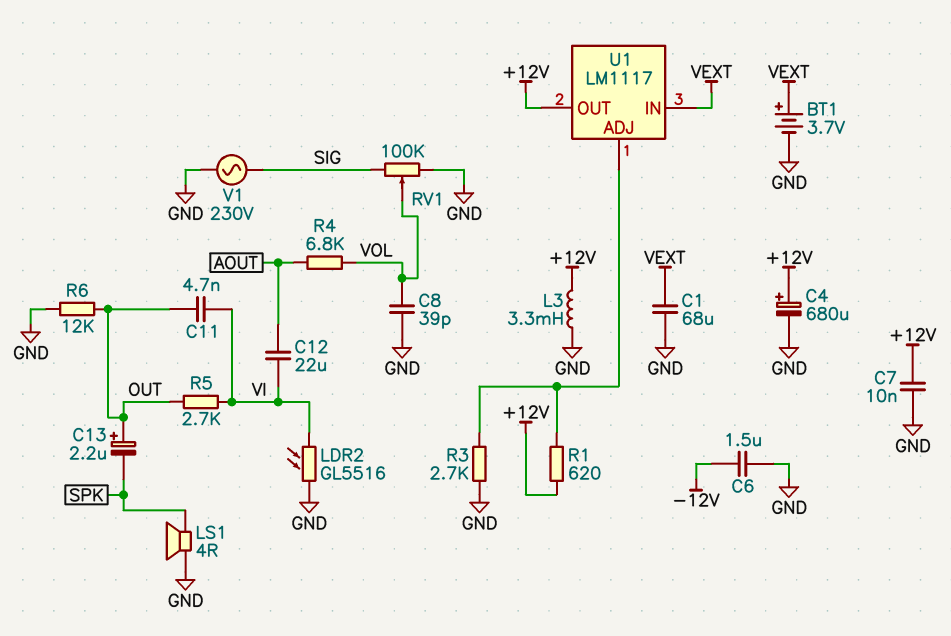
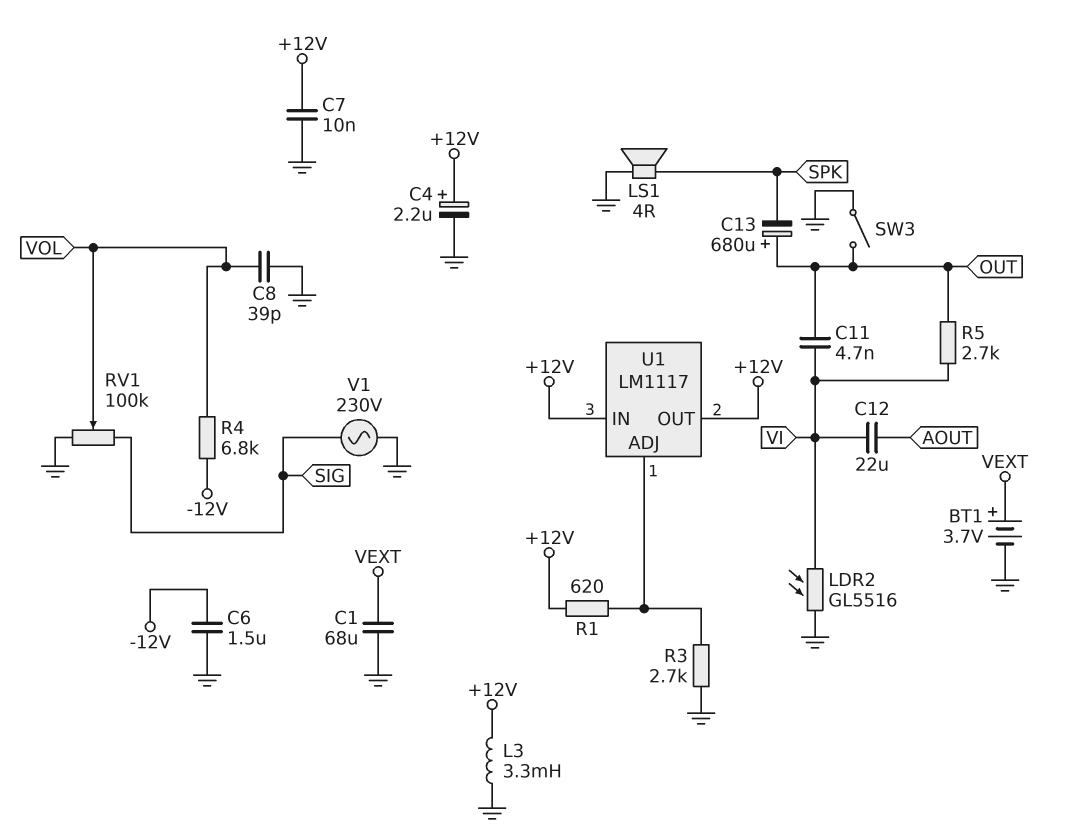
C4: 680uF (plus +12V, minus GND) -> 2.2uF (plus +12V, minus GND)
C13: 2.2uF (plus OUT, minus SPK) -> 680uF (plus OUT, minus SPK)
R4: 6.8k (AOUT, VOL) -> 6.8k (-12V, VOL)
R6: 12k (GND, OUT) -> none
SW3: none -> switch (GND, OUT)
U1 pin IN: VEXT -> +12V

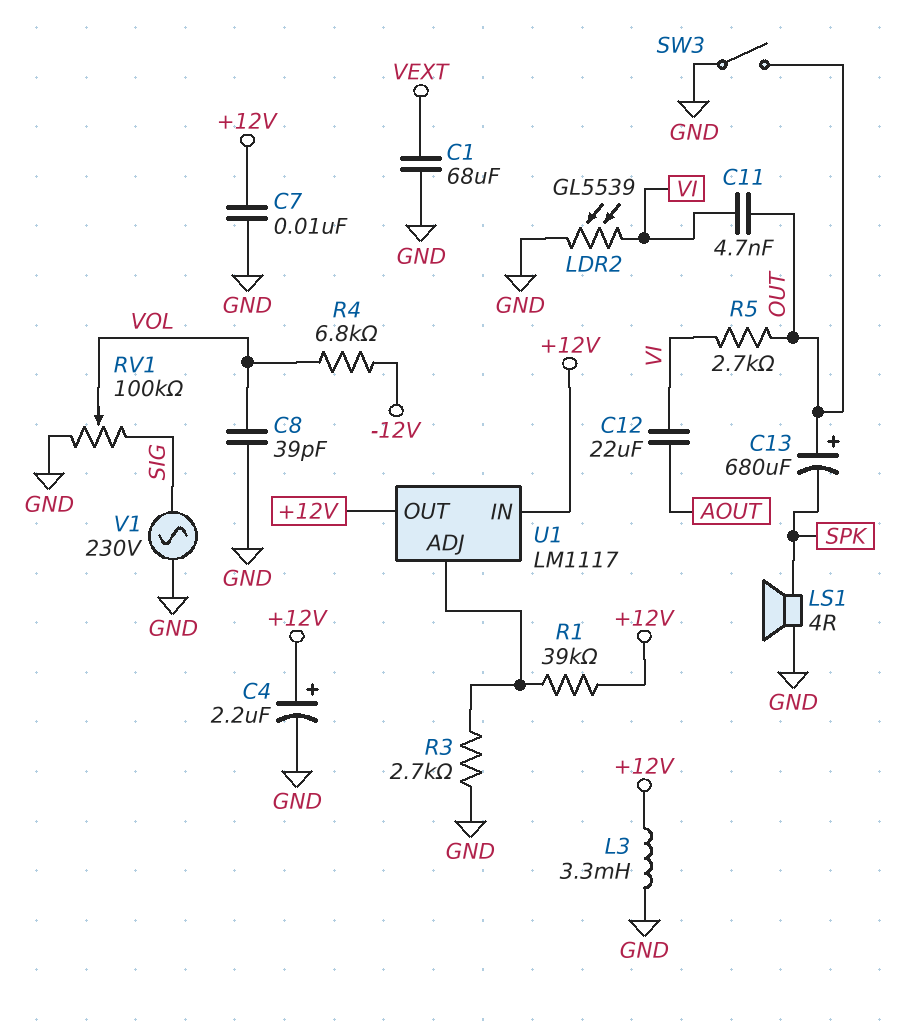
BT1: 3.7V (plus VEXT, minus GND) -> none
C6: 1.5uF (-12V, GND) -> none
LDR2: GL5516 (GND, VI) -> GL5539 (GND, VI)
R1: 620 (+12V, U1/ADJ) -> 39k (+12V, U1/ADJ)

